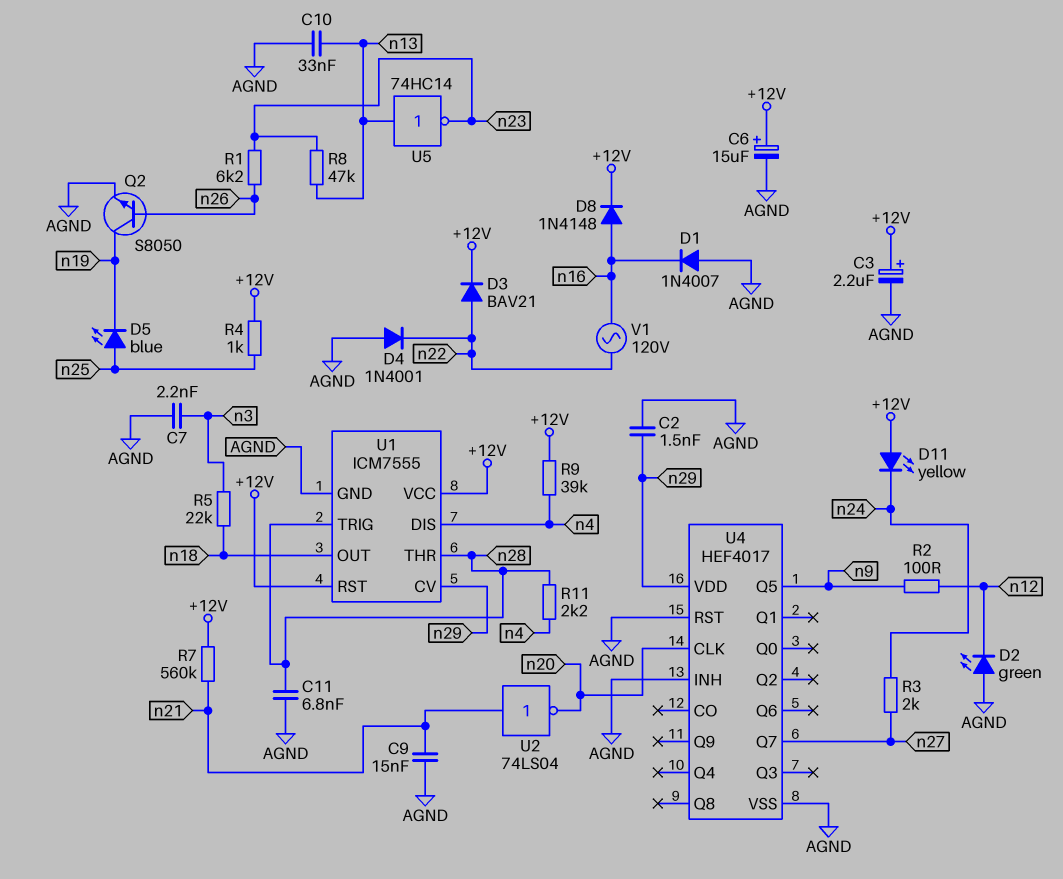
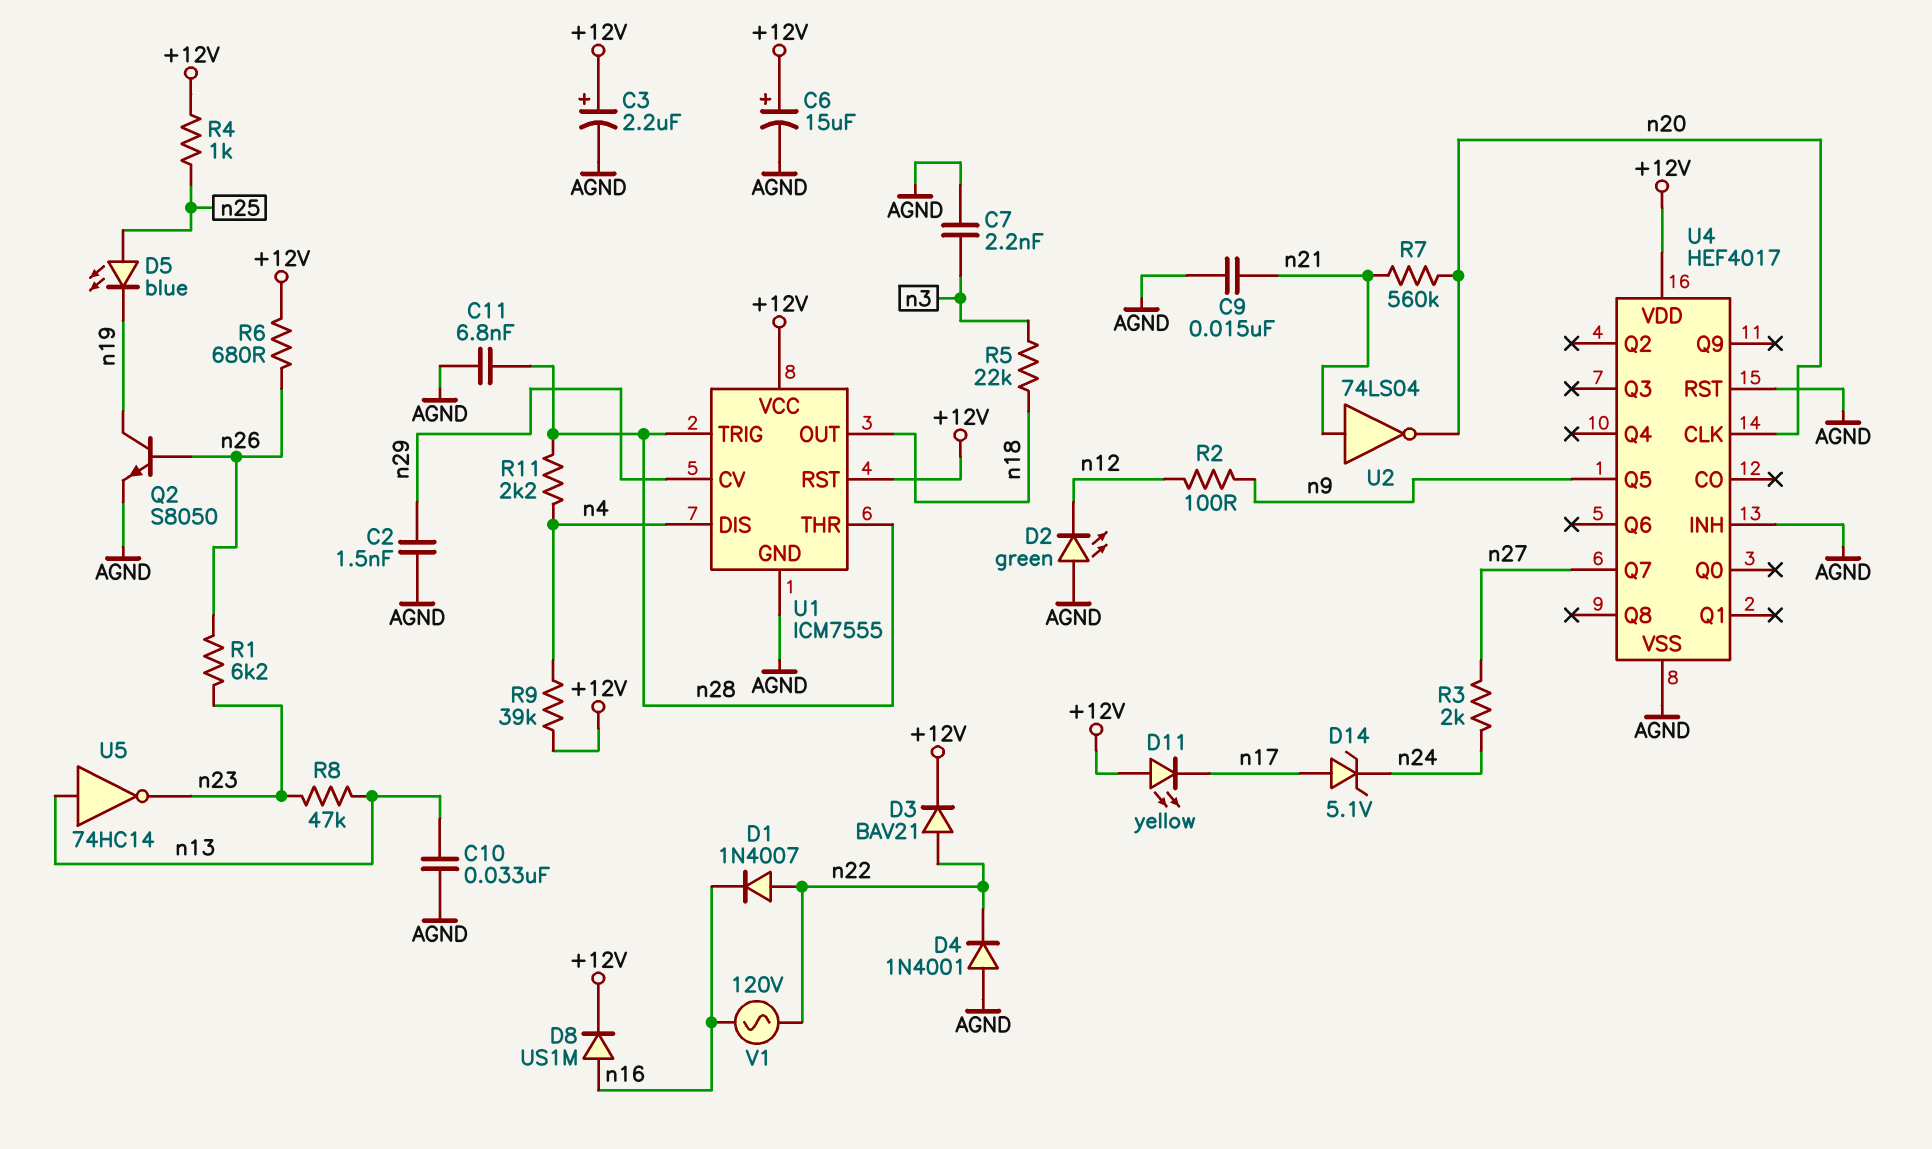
D1: diode 1N4007 (A AGND, K n16) -> diode 1N4007 (A n22, K n16)
D8: diode 1N4148 (A n16, K +12V) -> diode US1M (A n16, K +12V)
D11: LED yellow (A +12V, K n24) -> LED yellow (A +12V, K n17)
D14: none -> zener 5.1V (A n17, K n24)
R6: none -> 680 (+12V, n26)
R7: 560k (+12V, n21) -> 560k (n20, n21)
U4 pin VDD: n29 -> +12V

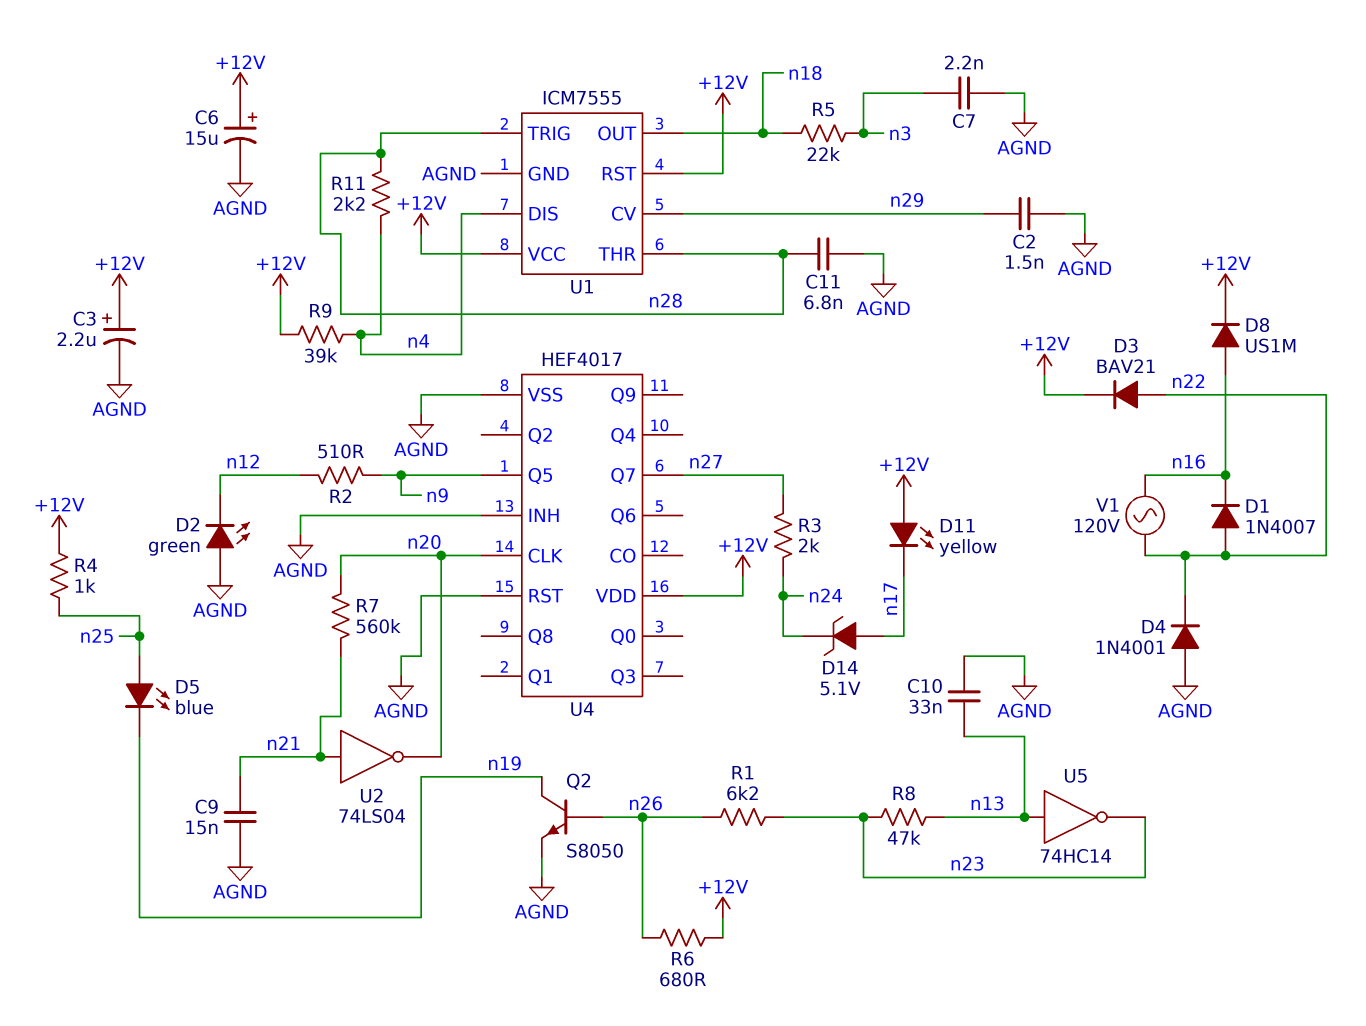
R2: 100 (n9, n12) -> 510 (n9, n12)

